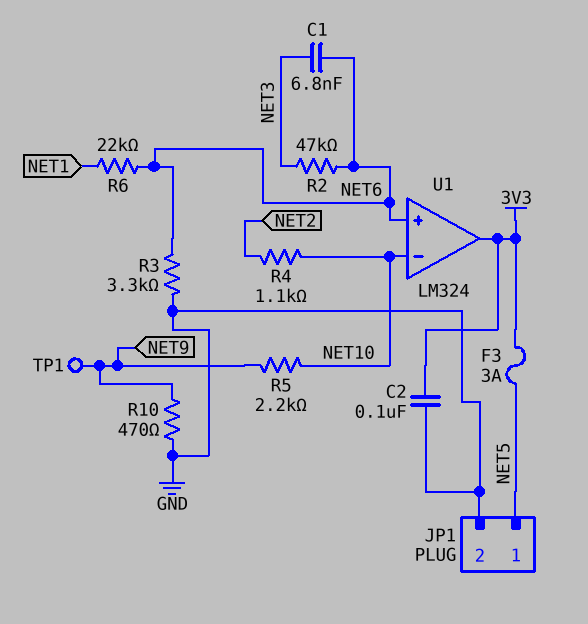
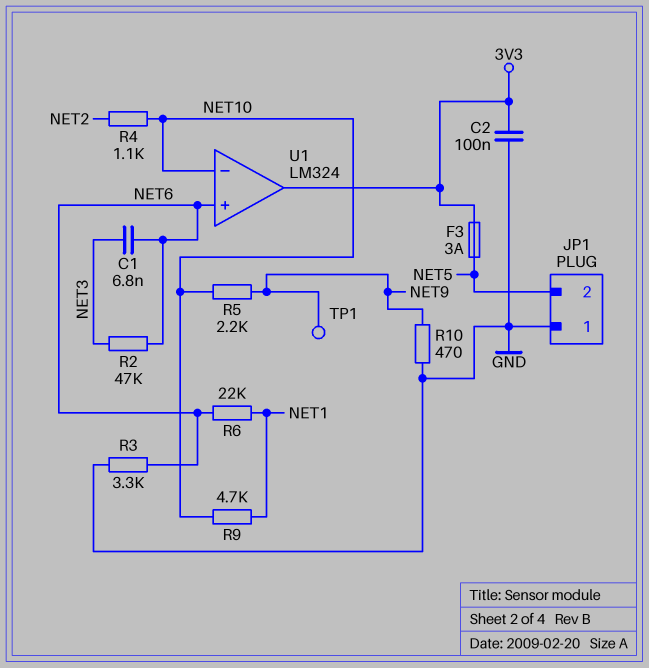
JP1 pin 1: NET5 -> GND
JP1 pin 2: GND -> NET5
R9: none -> 4.7k (NET1, NET10)

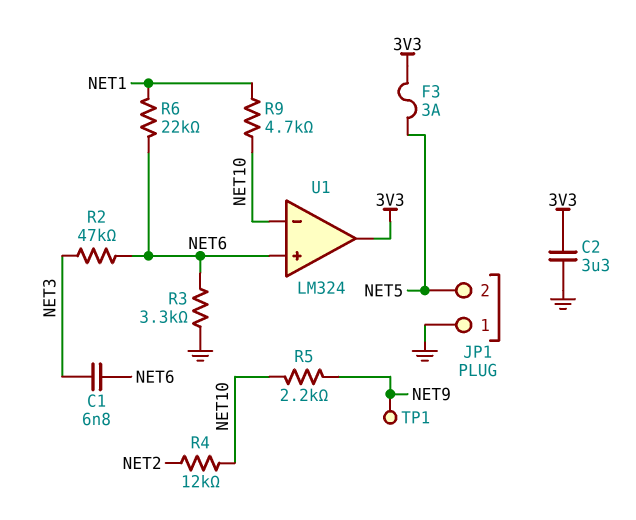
C2: 100nF (3V3, GND) -> 3.3uF (3V3, GND)
R4: 1.1k (NET2, NET10) -> 12k (NET2, NET10)
R10: 470 (GND, NET9) -> none

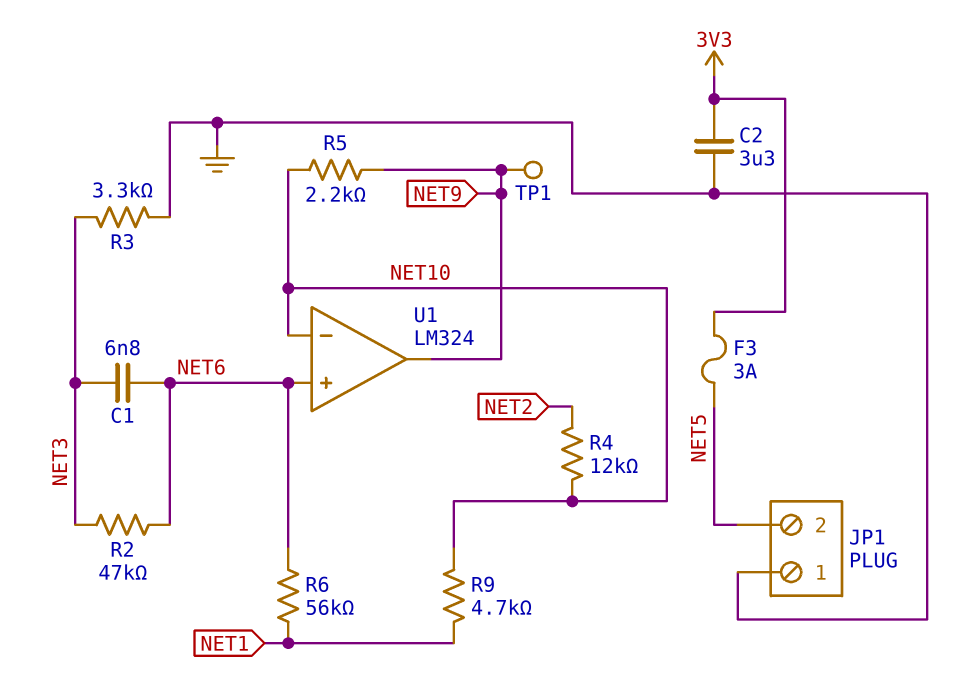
R3: 3.3k (GND, NET6) -> 3.3k (GND, NET3)
R6: 22k (NET1, NET6) -> 56k (NET1, NET6)
U1 pin out: 3V3 -> NET9

